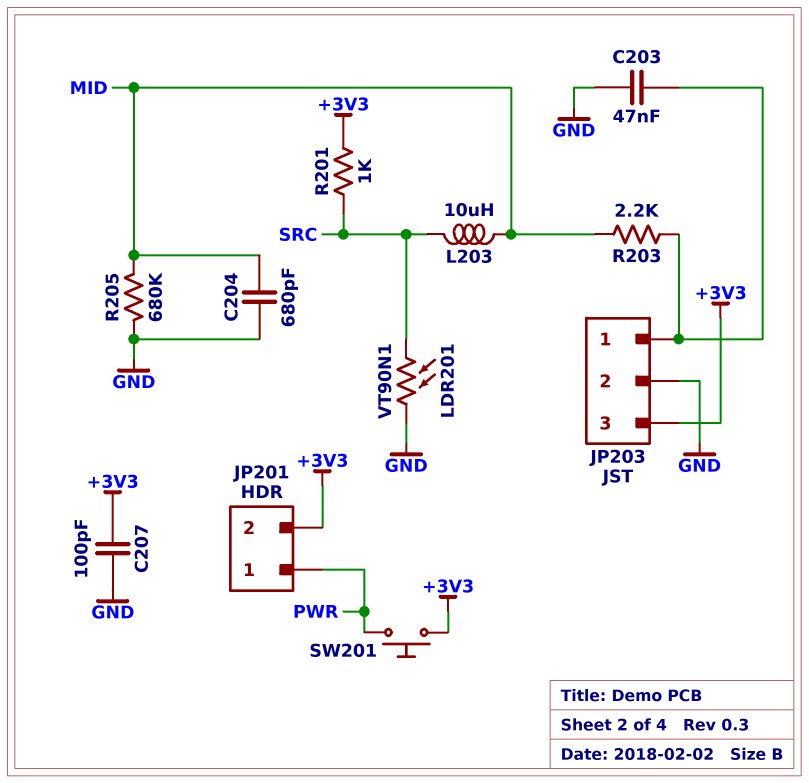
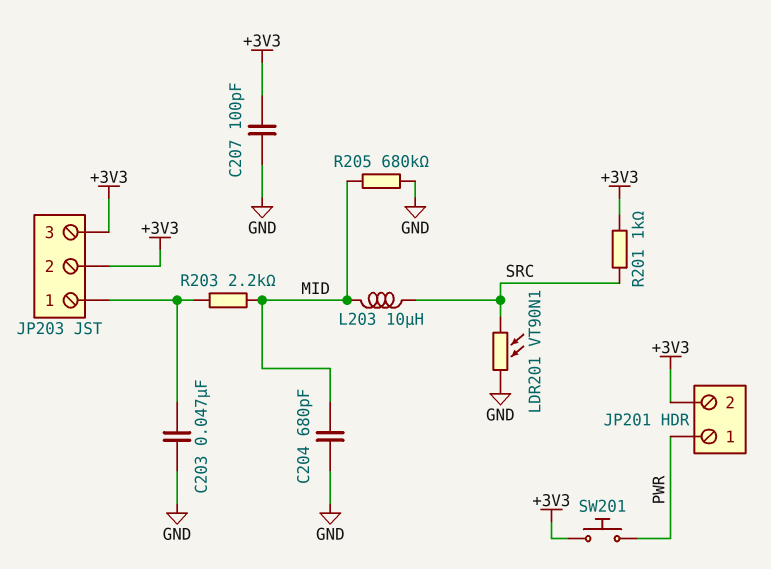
JP203 pin 2: GND -> +3V3

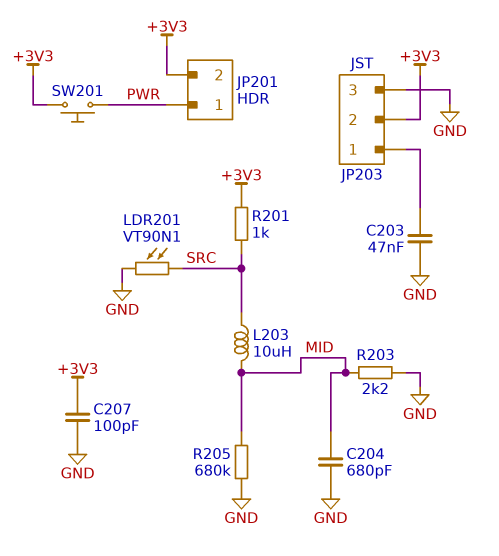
JP203 pin 3: +3V3 -> GND
R203: 2.2k (JP203/1, MID) -> 2.2k (GND, MID)

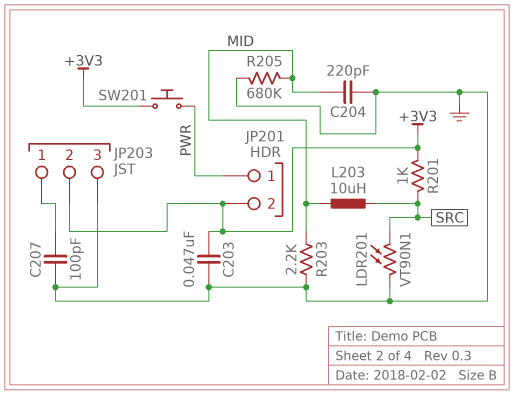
C203: 47nF (GND, JP203/1) -> 47nF (+3V3, GND)
C204: 680pF (GND, MID) -> 220pF (GND, MID)
C207: 100pF (+3V3, GND) -> 100pF (GND, JP203/1)

